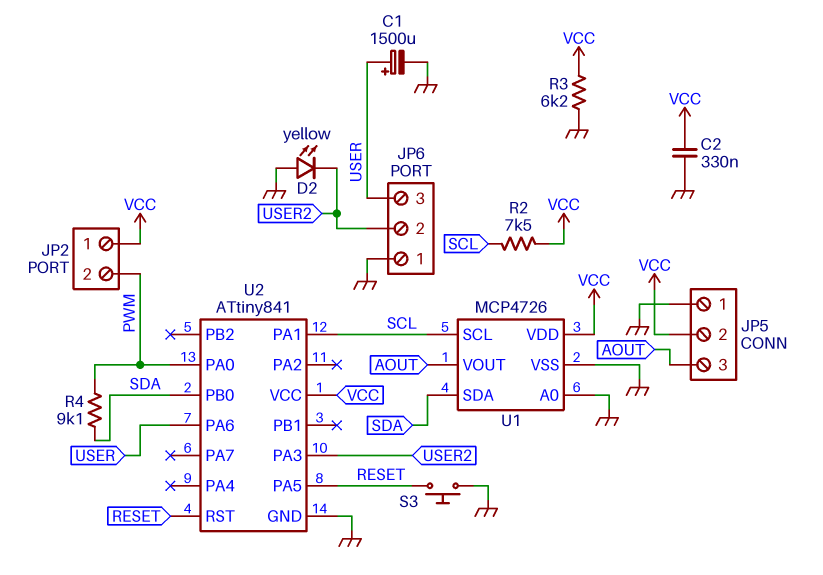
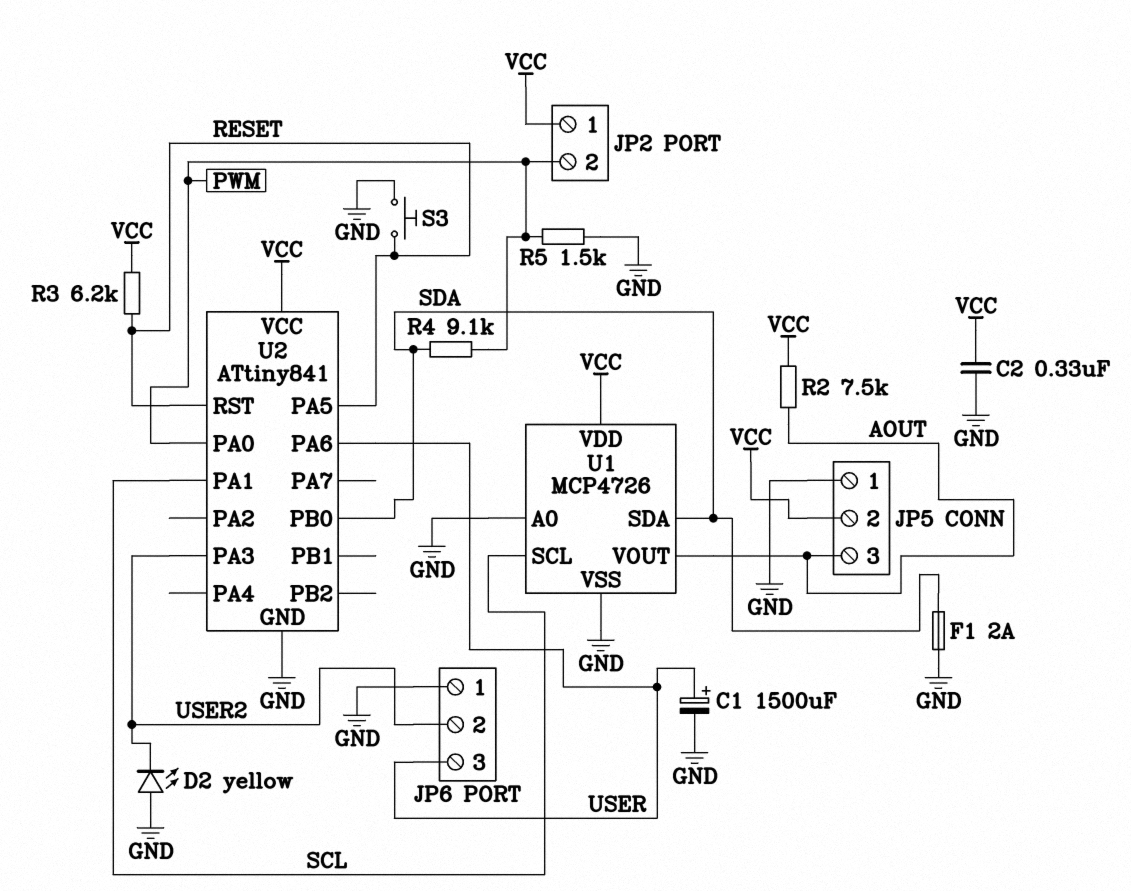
F1: none -> 2A (GND, SDA)
R2: 7.5k (SCL, VCC) -> 7.5k (AOUT, VCC)
R3: 6.2k (GND, VCC) -> 6.2k (RESET, VCC)
R5: none -> 1.5k (GND, PWM)

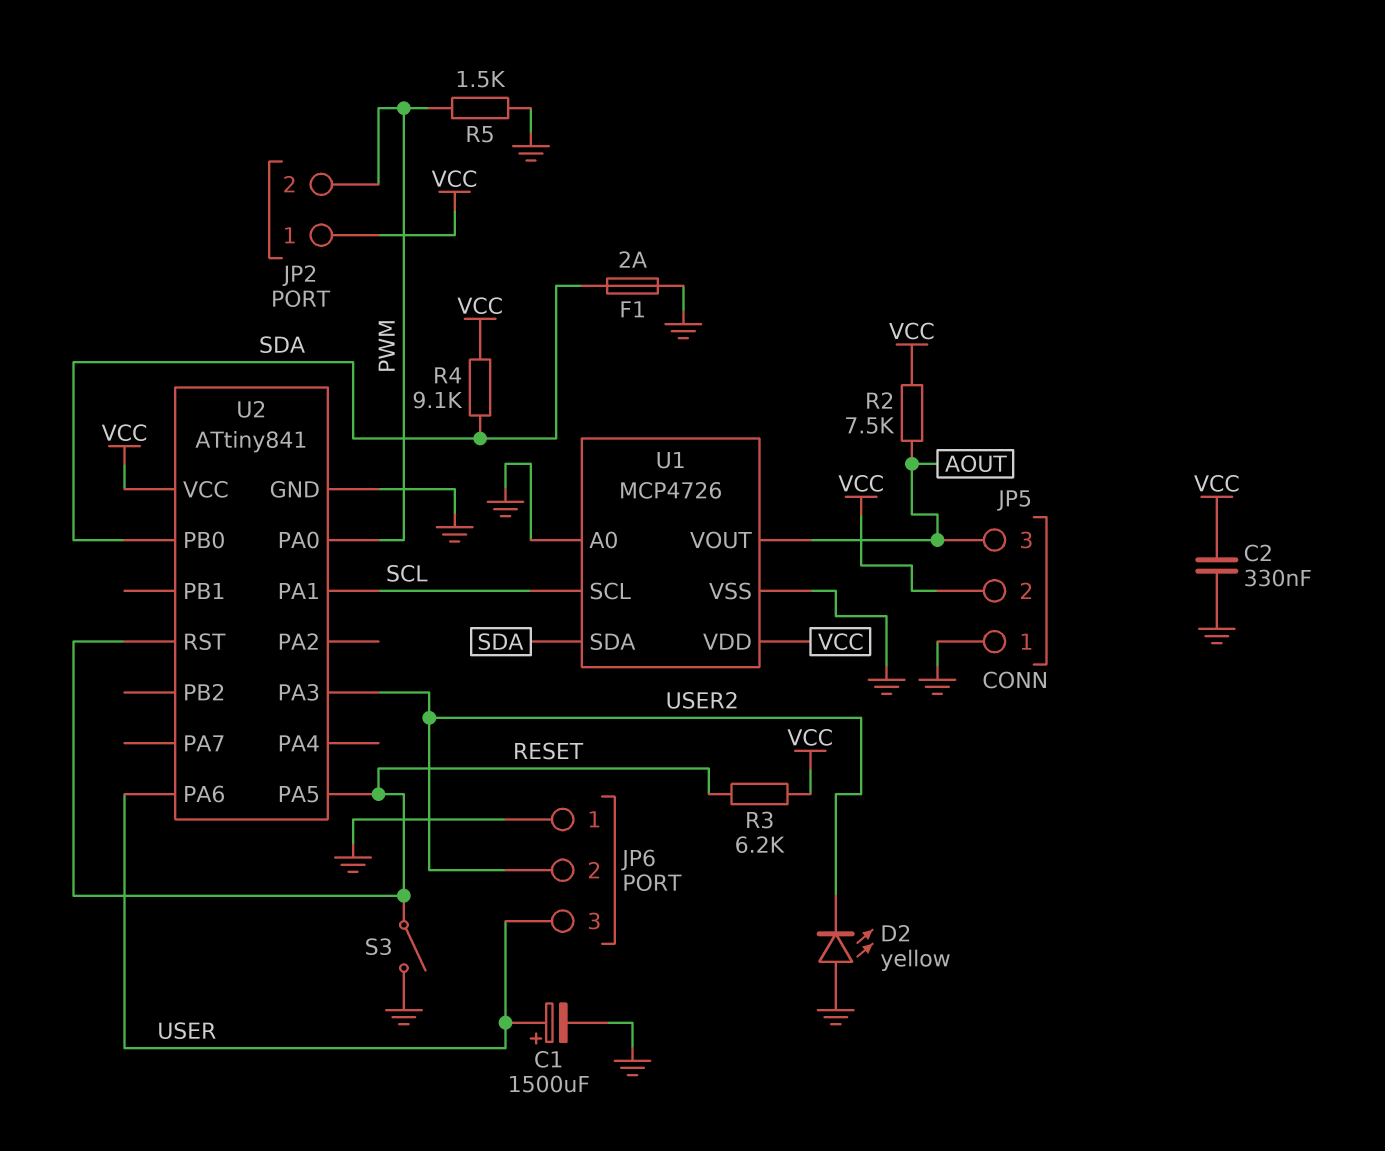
R4: 9.1k (PWM, SDA) -> 9.1k (SDA, VCC)
S3: button (GND, RESET) -> switch (GND, RESET)

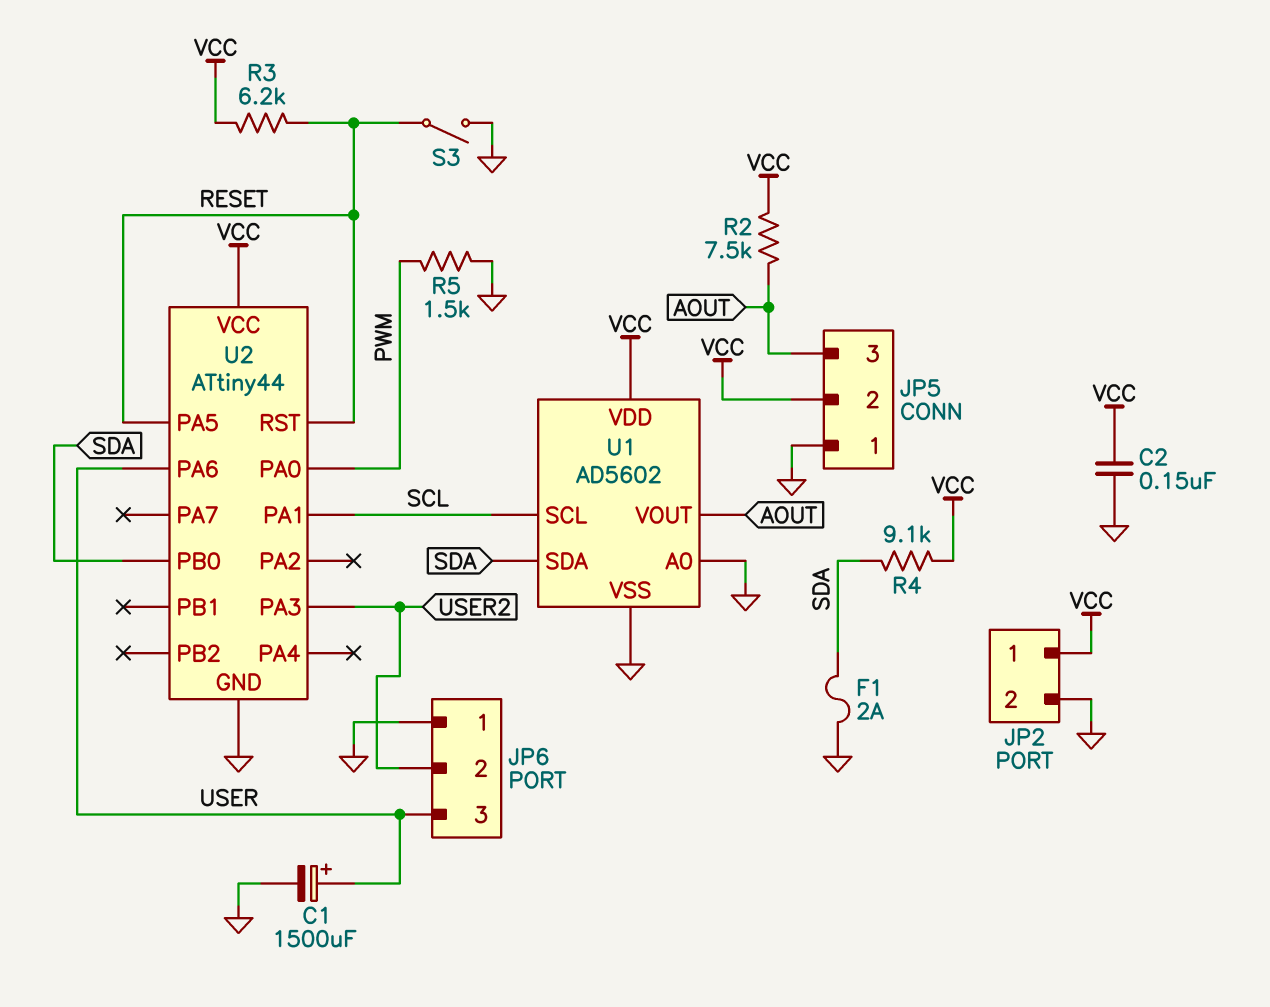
C2: 330nF (GND, VCC) -> 150nF (GND, VCC)
D2: LED yellow (A GND, K USER2) -> none
JP2 pin 2: PWM -> GND
U1: MCP4726 -> AD5602
U2: ATtiny841 -> ATtiny44

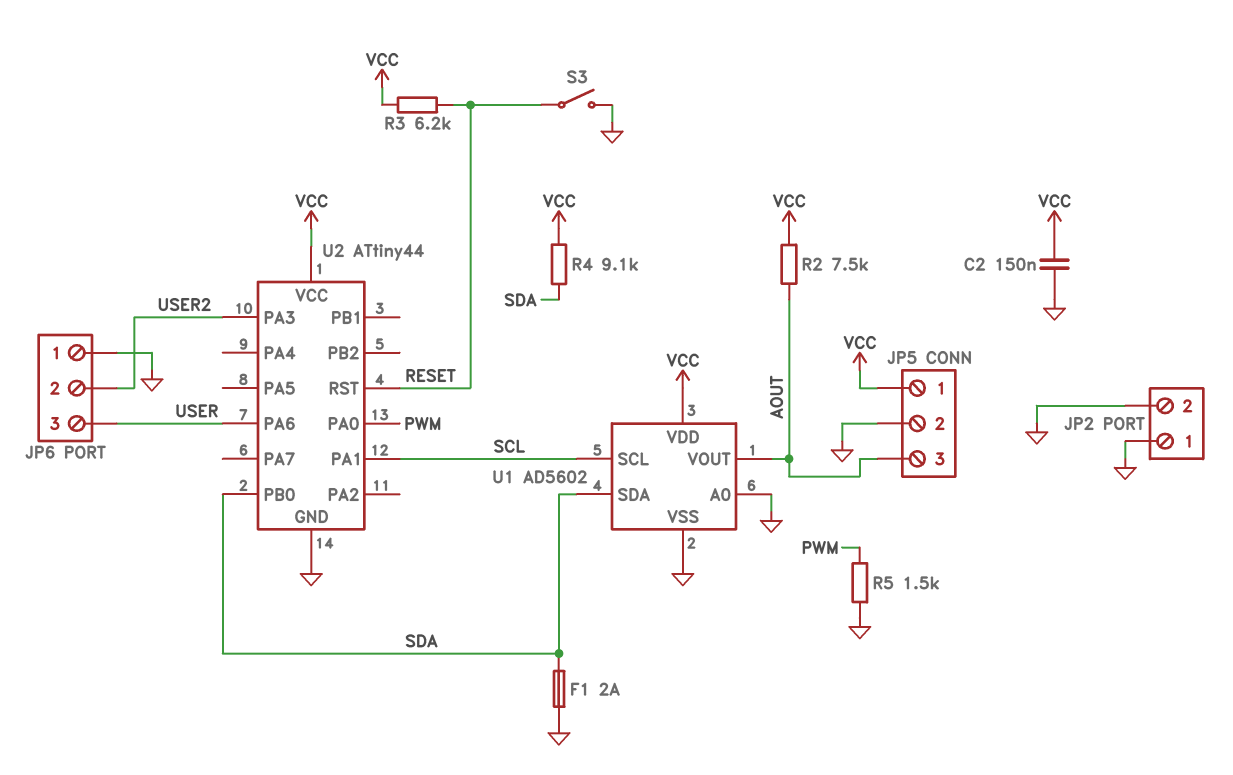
C1: 1500uF (plus USER, minus GND) -> none
JP2 pin 1: VCC -> GND
JP5 pin 1: GND -> VCC
JP5 pin 2: VCC -> GND
U2 pin PA5: RESET -> none

